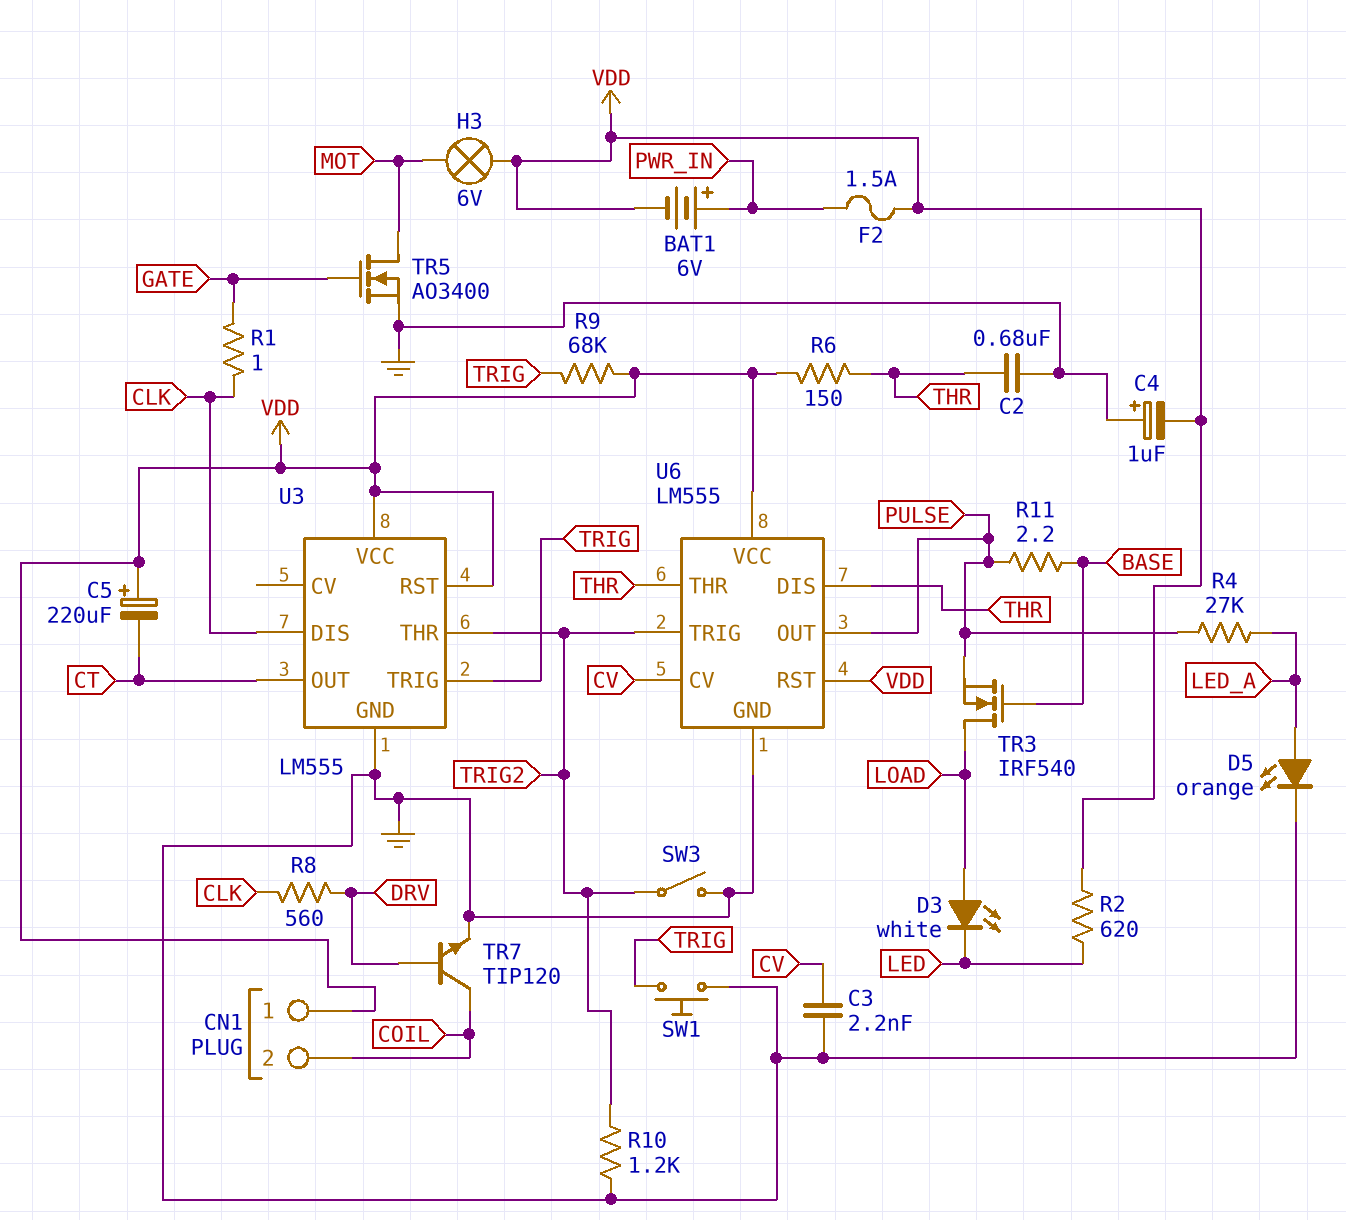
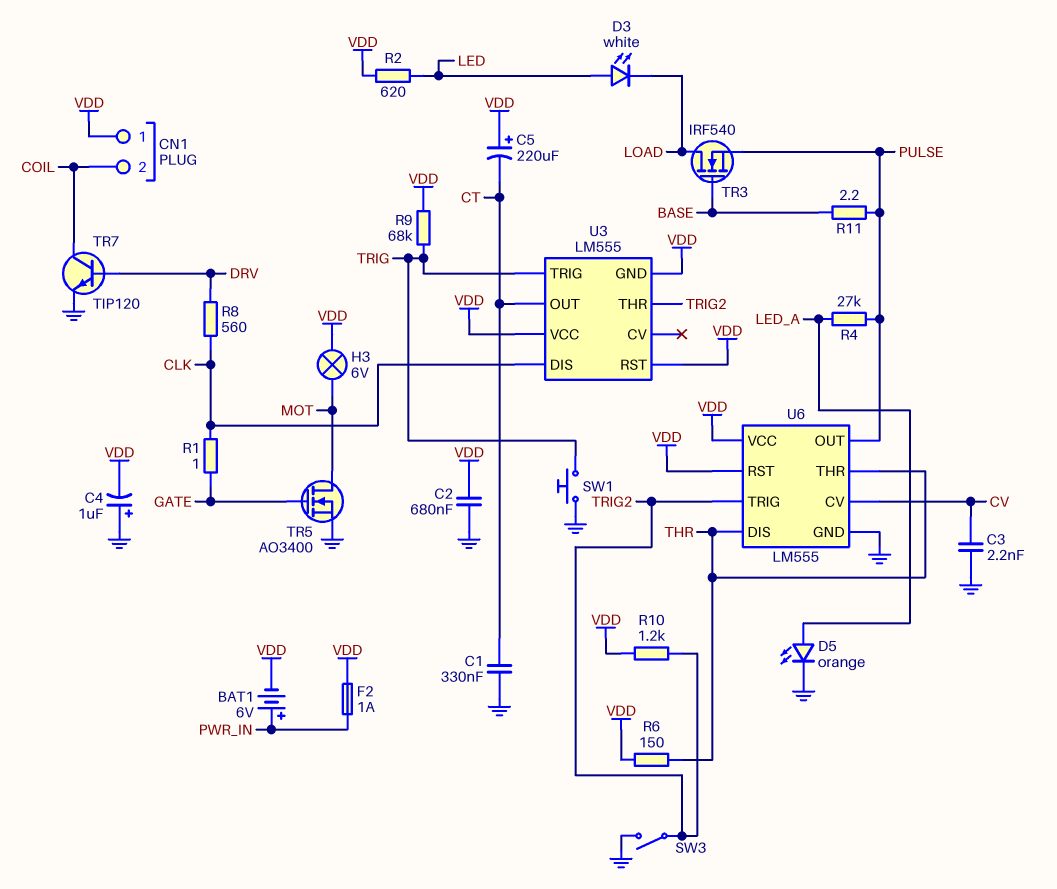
C1: none -> 330nF (CT, GND)
C2: 680nF (GND, THR) -> 680nF (GND, VDD)
D3: LED white (A LOAD, K LED) -> LED white (A LED, K LOAD)
F2: 1.5A (PWR_IN, VDD) -> 1A (PWR_IN, VDD)
R10: 1.2k (GND, TRIG2) -> 1.2k (TRIG2, VDD)
U3 pin GND: GND -> VDD

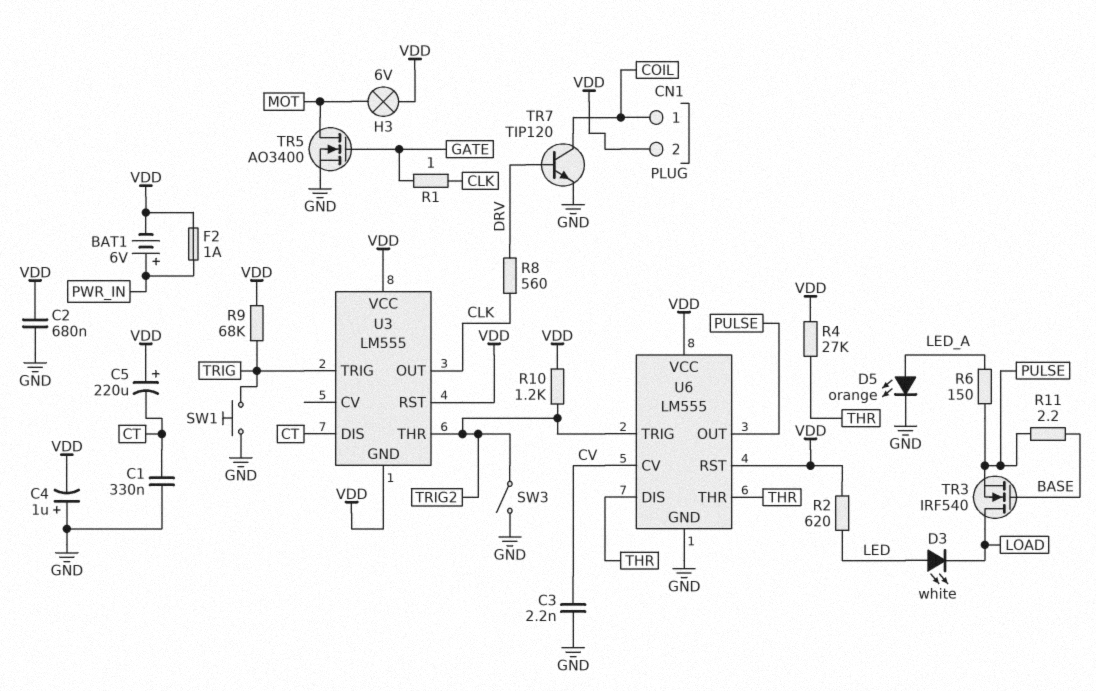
CN1 pin 1: VDD -> COIL
CN1 pin 2: COIL -> VDD
R4: 27k (LED_A, PULSE) -> 27k (THR, VDD)
R6: 150 (THR, VDD) -> 150 (LED_A, PULSE)
U3 pin DIS: CLK -> CT
U3 pin OUT: CT -> CLK

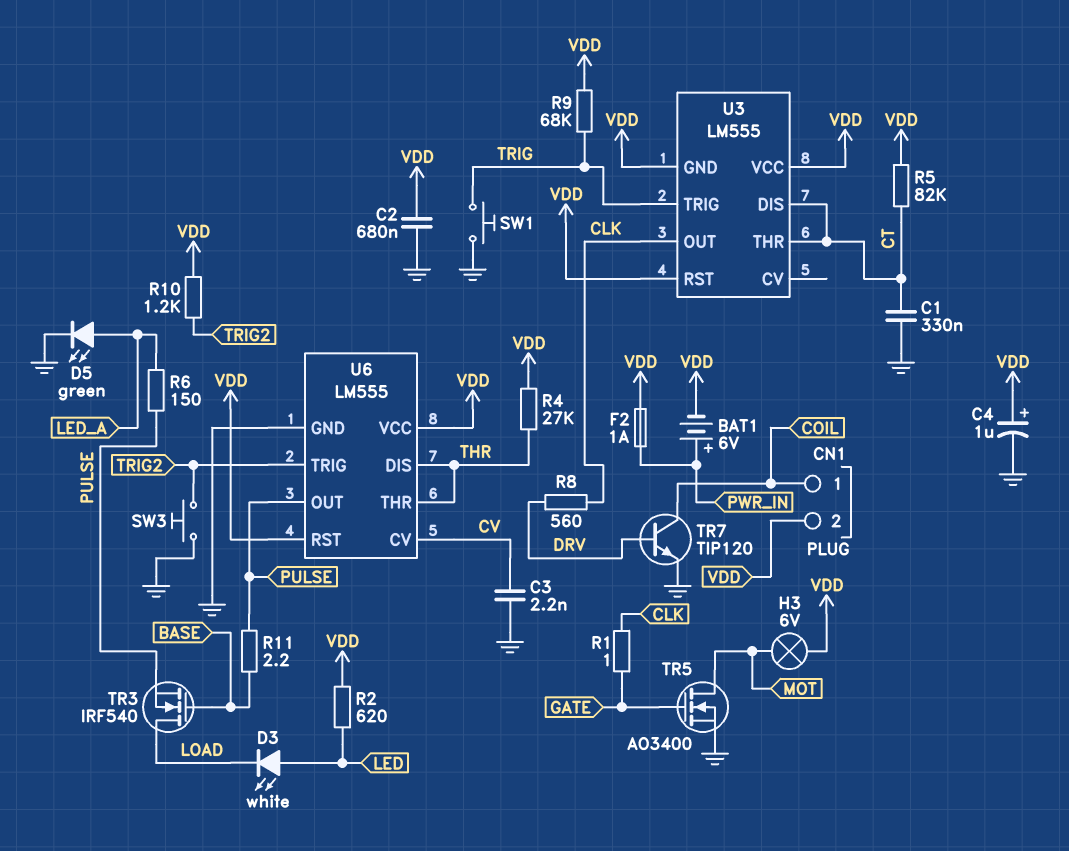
C4: 1uF (plus GND, minus VDD) -> 1uF (plus VDD, minus GND)
C5: 220uF (plus VDD, minus CT) -> none
D5: LED orange (A LED_A, K GND) -> LED green (A LED_A, K GND)
R5: none -> 82k (CT, VDD)
SW3: switch (GND, TRIG2) -> button (GND, TRIG2)
U3 pin THR: TRIG2 -> CT

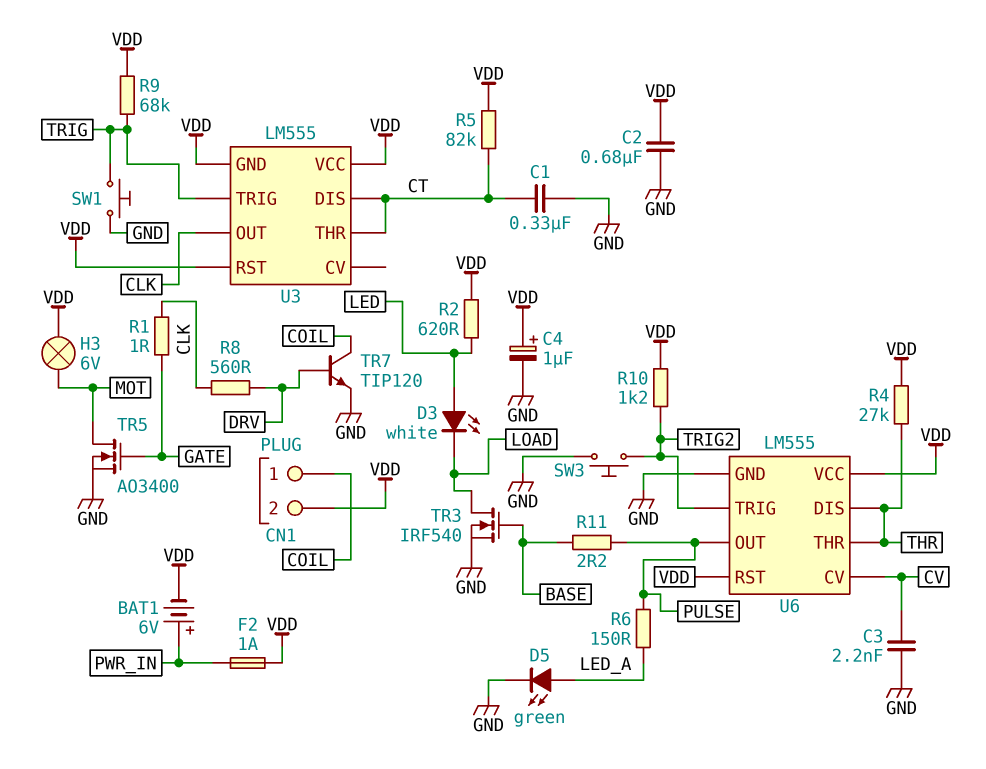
TR3: NMOS IRF540 (G BASE, D LOAD, S PULSE) -> NMOS IRF540 (G BASE, D LOAD, S GND)

